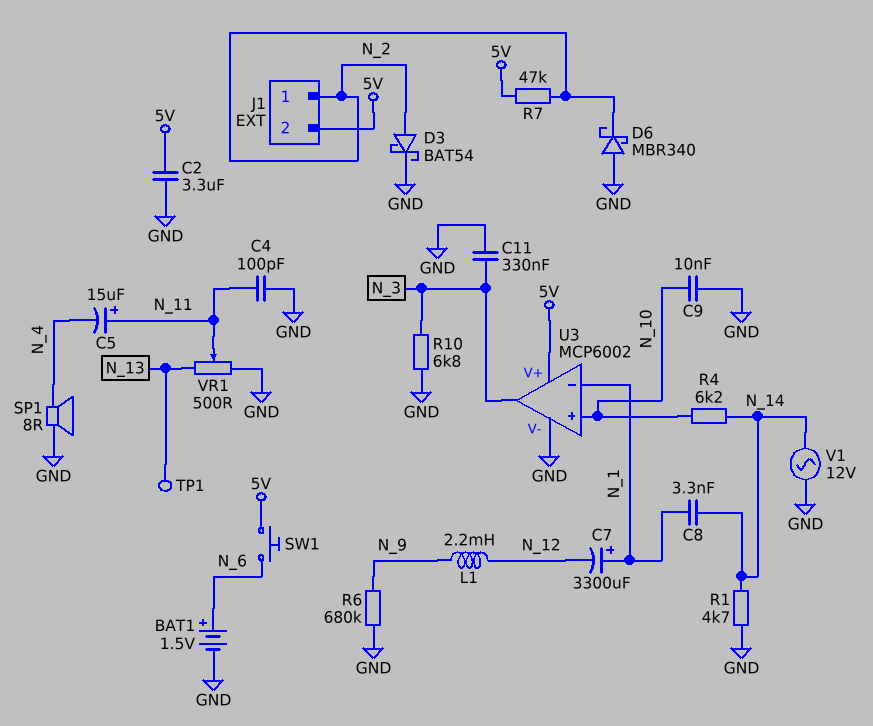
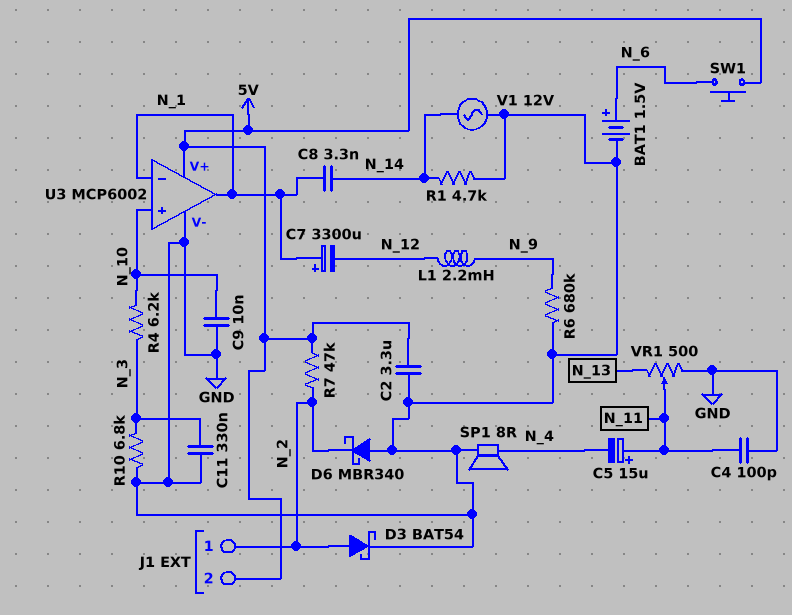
R4: 6.2k (N_10, N_14) -> 6.2k (N_3, N_10)
TP1: test point (N_13) -> none
U3 pin out: N_3 -> N_1

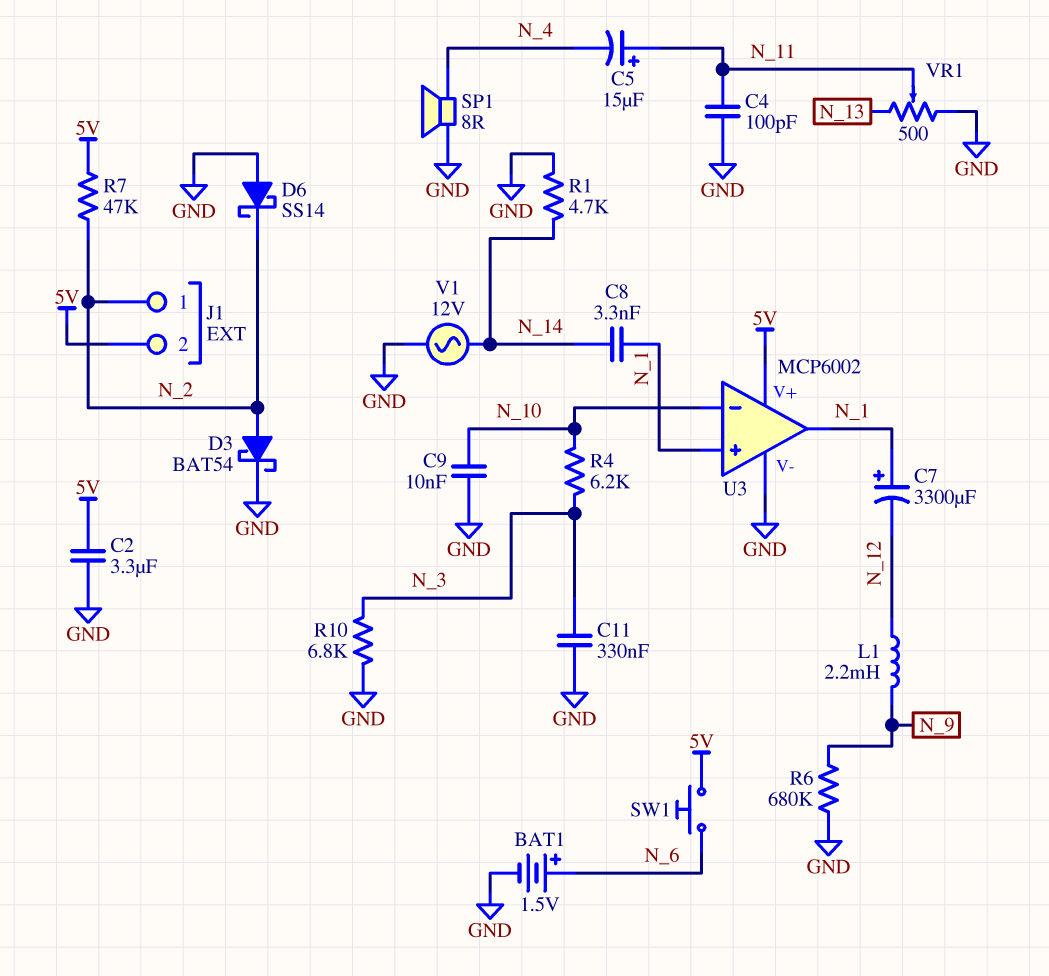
D6: schottky MBR340 (A GND, K N_2) -> schottky SS14 (A GND, K N_2)
U3 pin in+: N_10 -> N_1
U3 pin in-: N_1 -> N_10

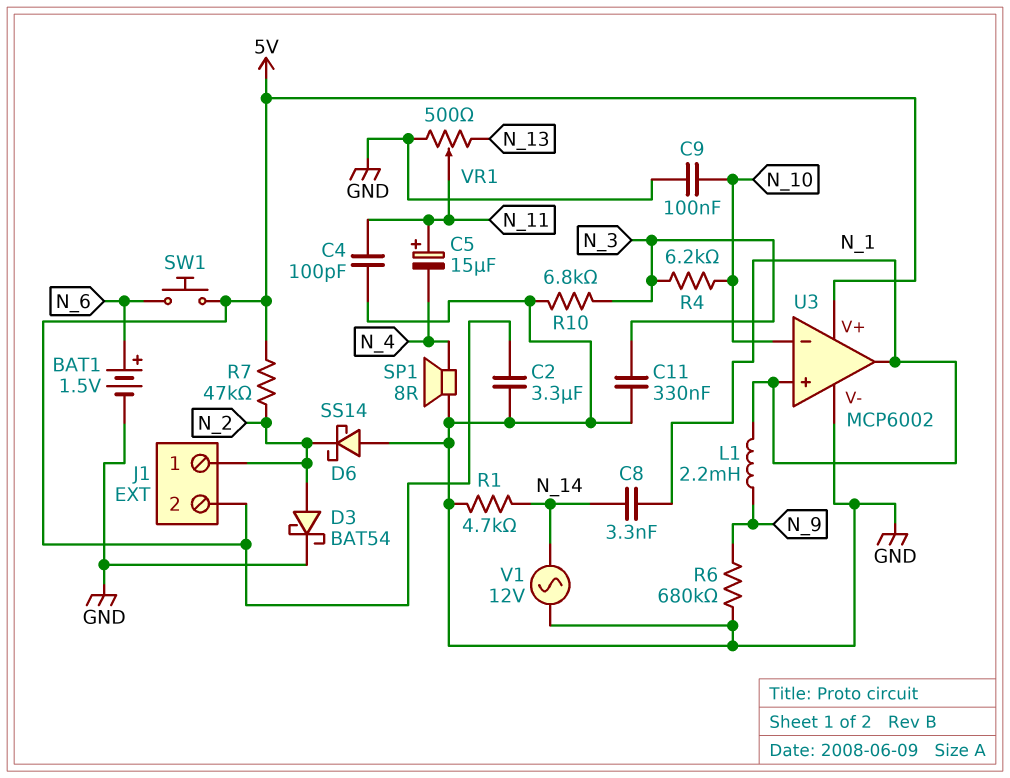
C7: 3300uF (plus N_1, minus N_12) -> none
C9: 10nF (GND, N_10) -> 100nF (GND, N_10)
L1: 2.2mH (N_9, N_12) -> 2.2mH (N_1, N_9)

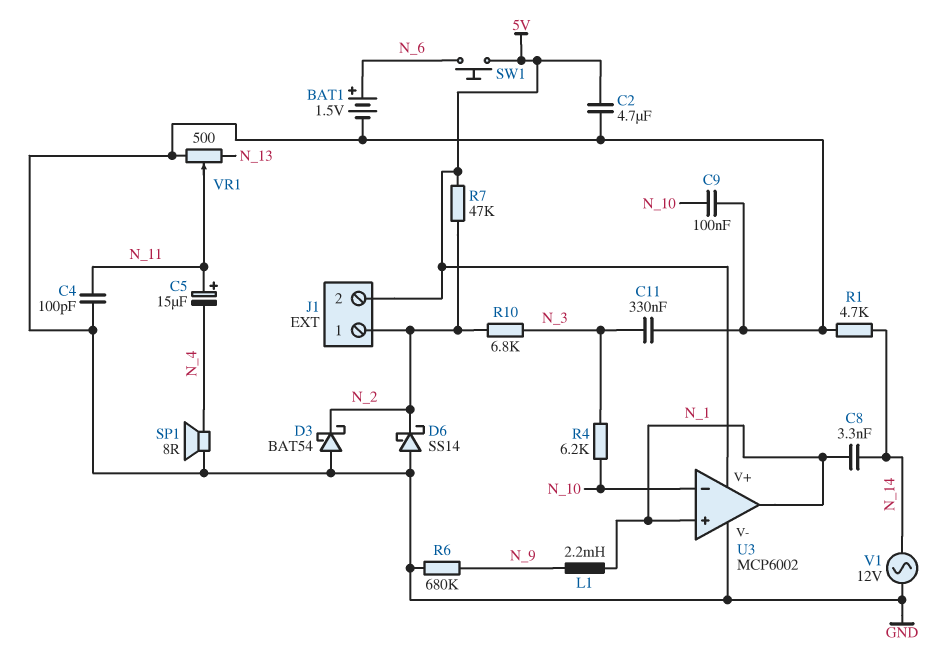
C2: 3.3uF (5V, GND) -> 4.7uF (5V, GND)
D3: schottky BAT54 (A N_2, K GND) -> schottky BAT54 (A GND, K N_2)
R10: 6.8k (GND, N_3) -> 6.8k (N_2, N_3)

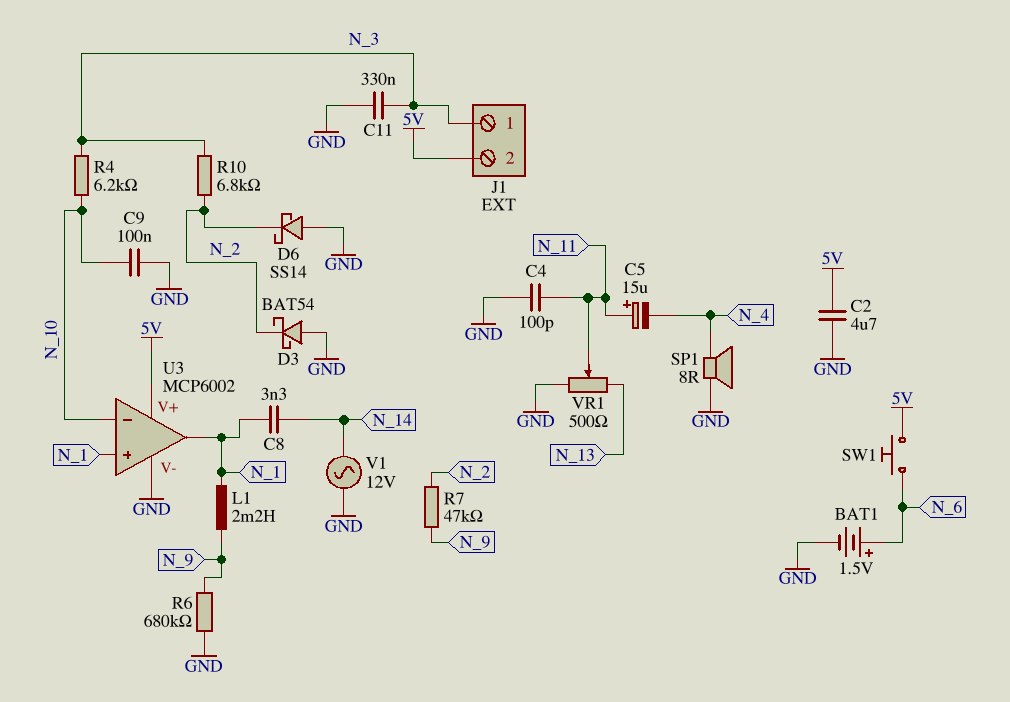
J1 pin 1: N_2 -> N_3
R1: 4.7k (GND, N_14) -> none
R7: 47k (5V, N_2) -> 47k (N_2, N_9)

